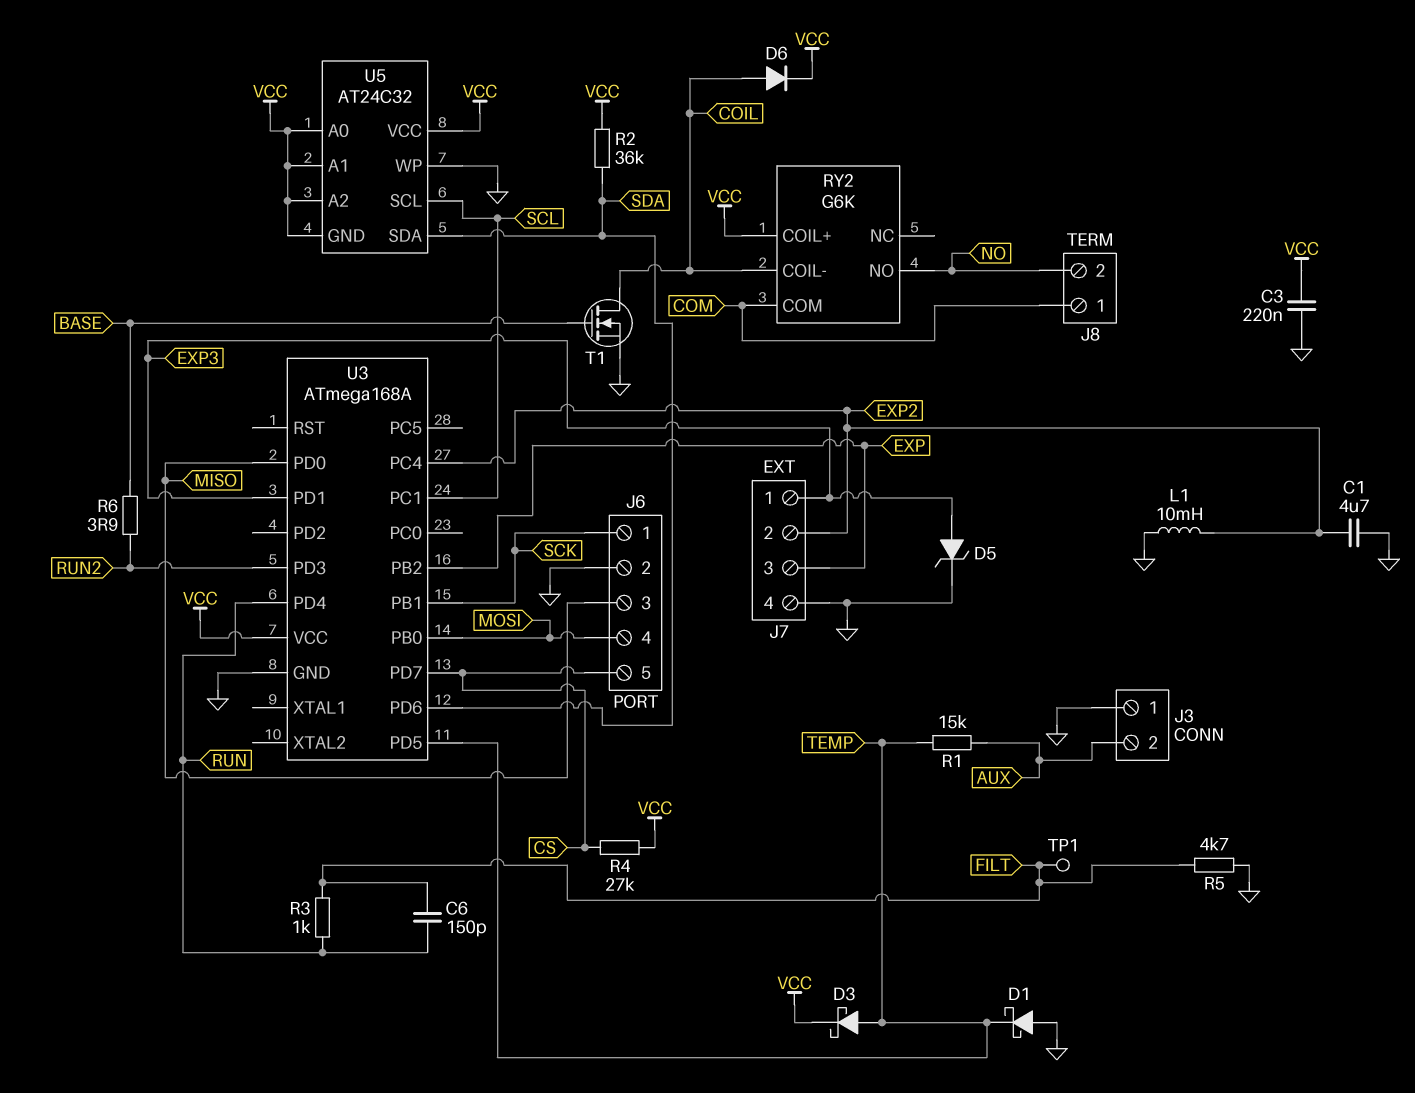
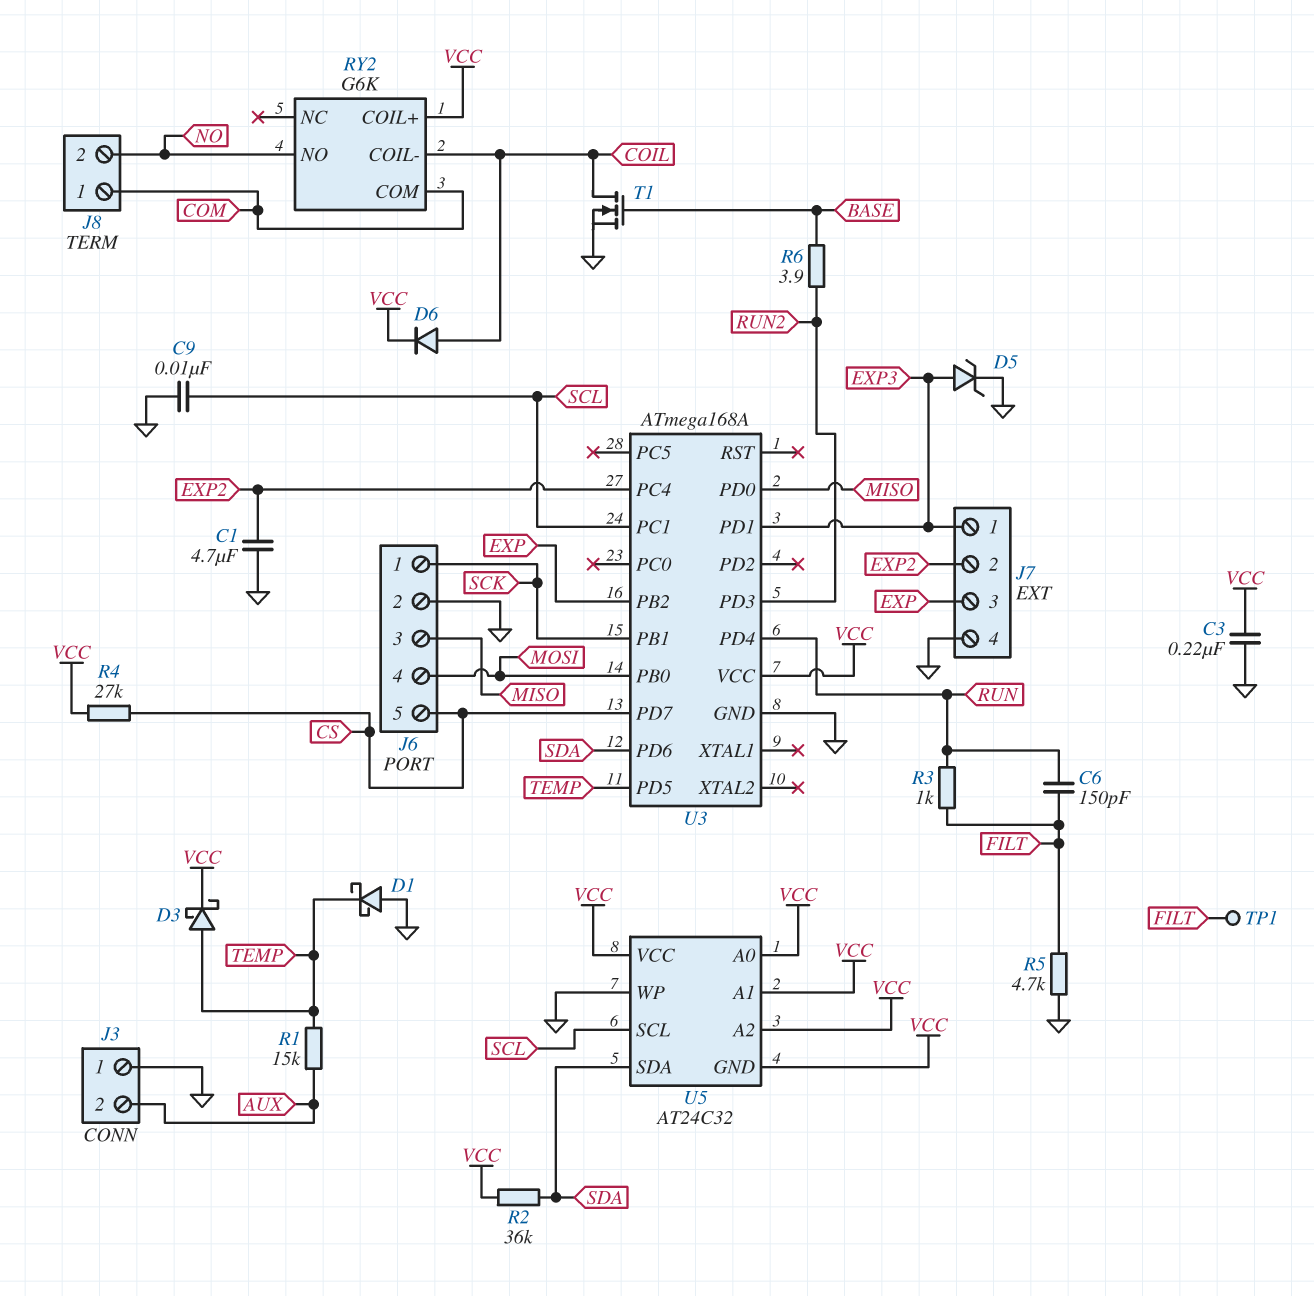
C9: none -> 10nF (GND, SCL)
L1: 10mH (EXP2, GND) -> none

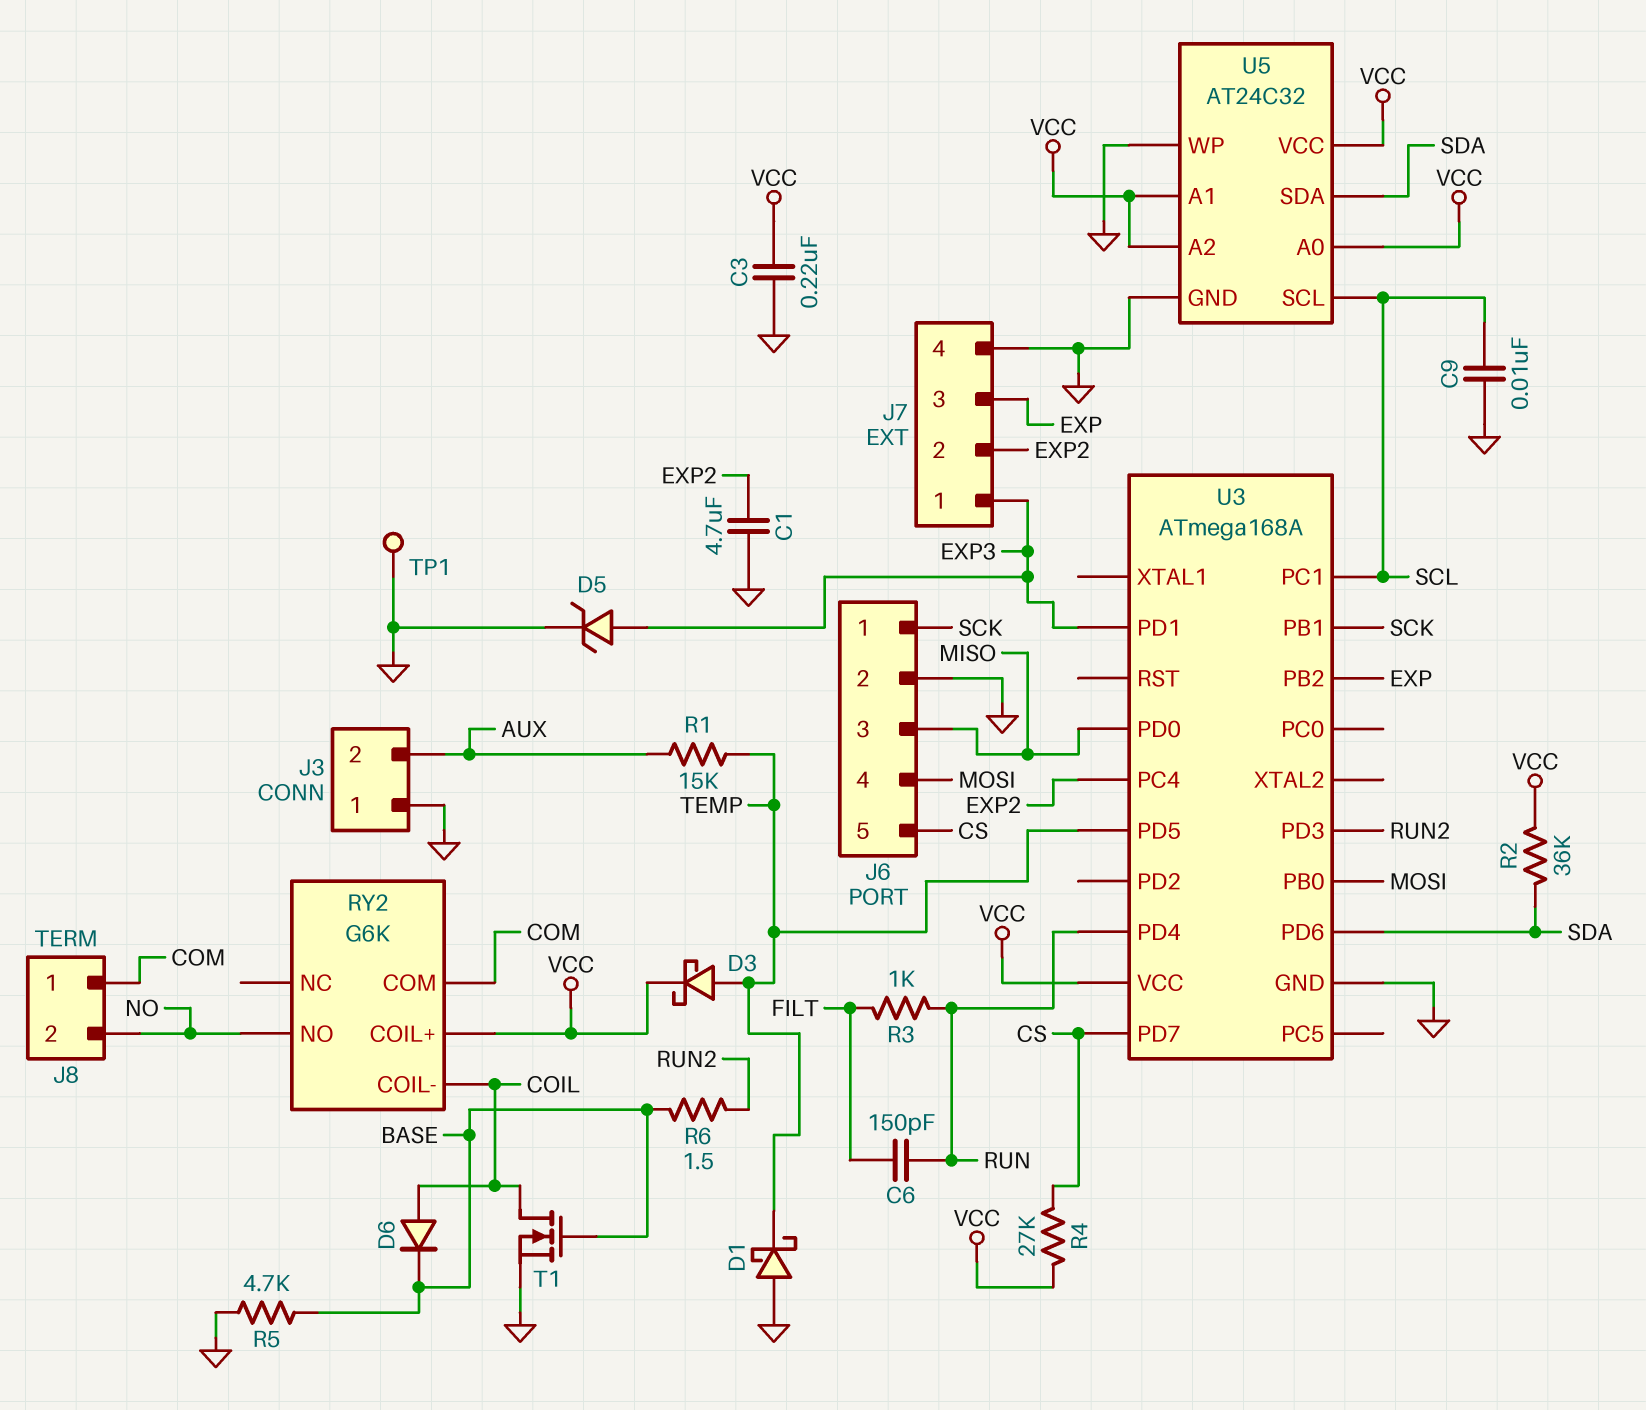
D6: diode (A COIL, K VCC) -> diode (A COIL, K BASE)
R5: 4.7k (FILT, GND) -> 4.7k (BASE, GND)
R6: 3.9 (BASE, RUN2) -> 1.5 (BASE, RUN2)
TP1: test point (FILT) -> test point (GND)
U5 pin GND: VCC -> GND

